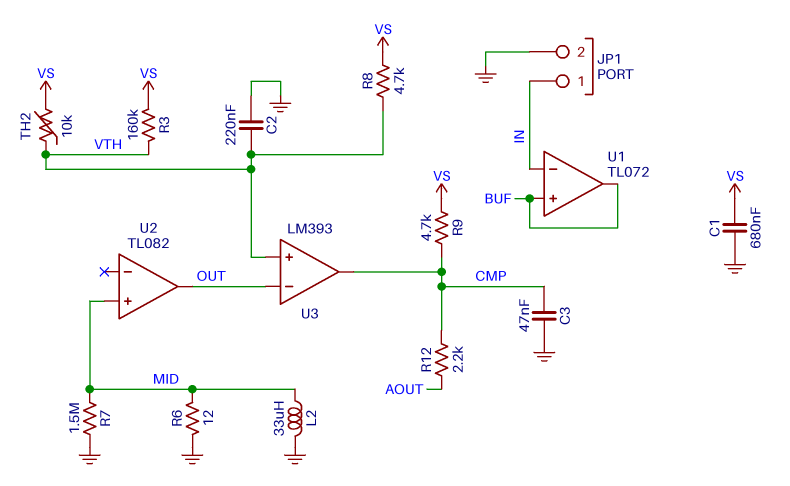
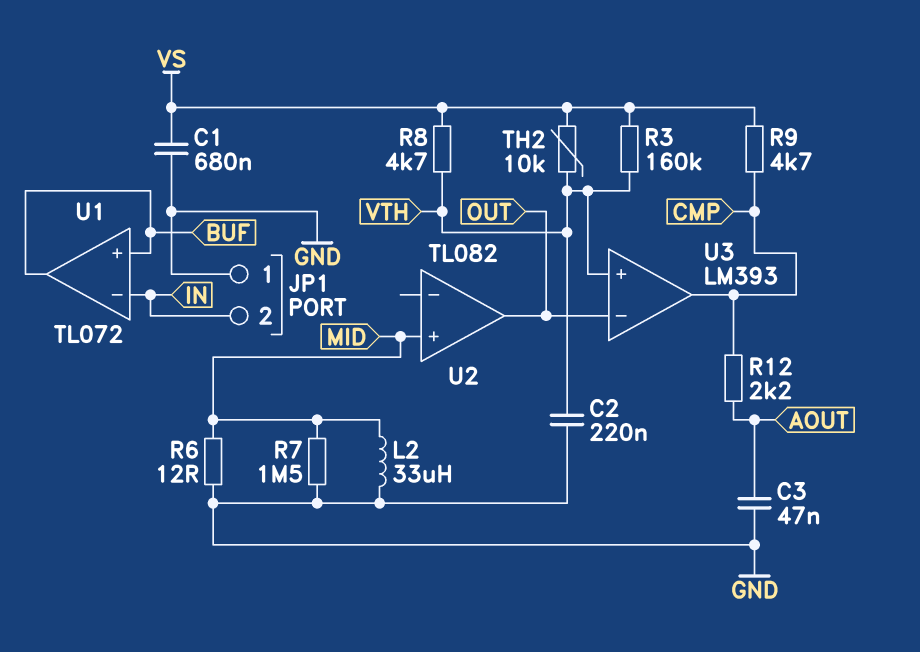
C3: 47nF (CMP, GND) -> 47nF (AOUT, GND)
JP1 pin 1: IN -> GND
JP1 pin 2: GND -> IN

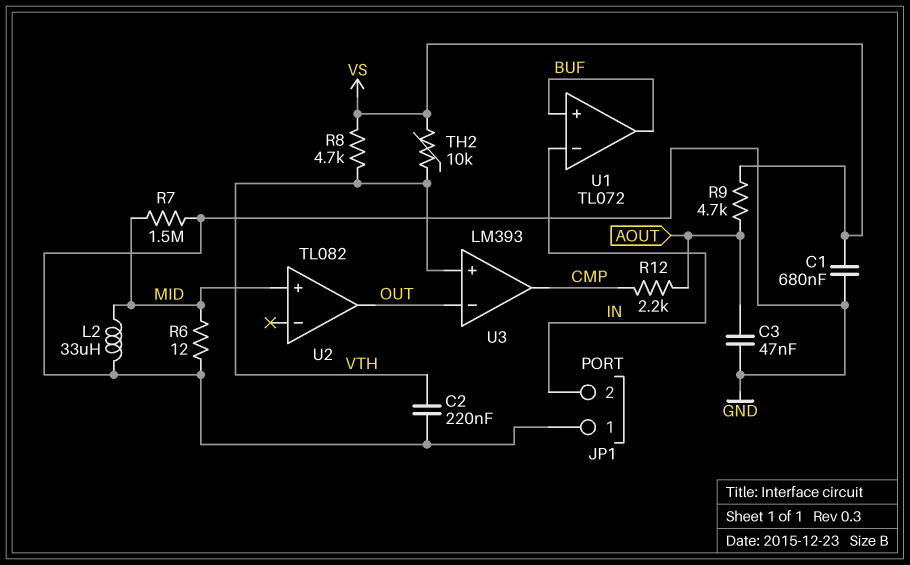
R3: 160k (VS, VTH) -> none
R9: 4.7k (CMP, VS) -> 4.7k (AOUT, VS)

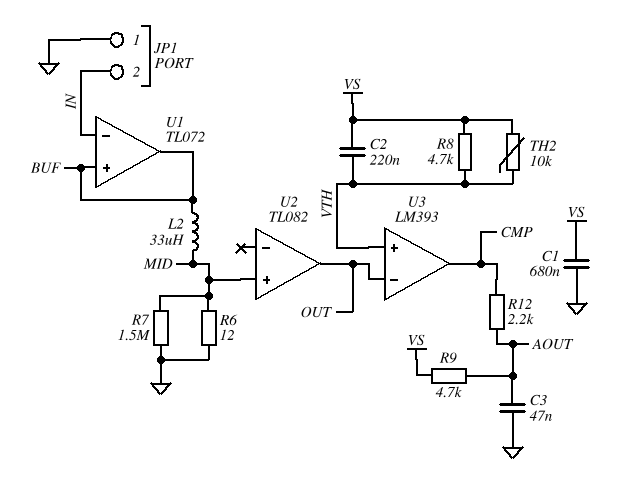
C2: 220nF (GND, VTH) -> 220nF (VS, VTH)
L2: 33uH (GND, MID) -> 33uH (BUF, MID)

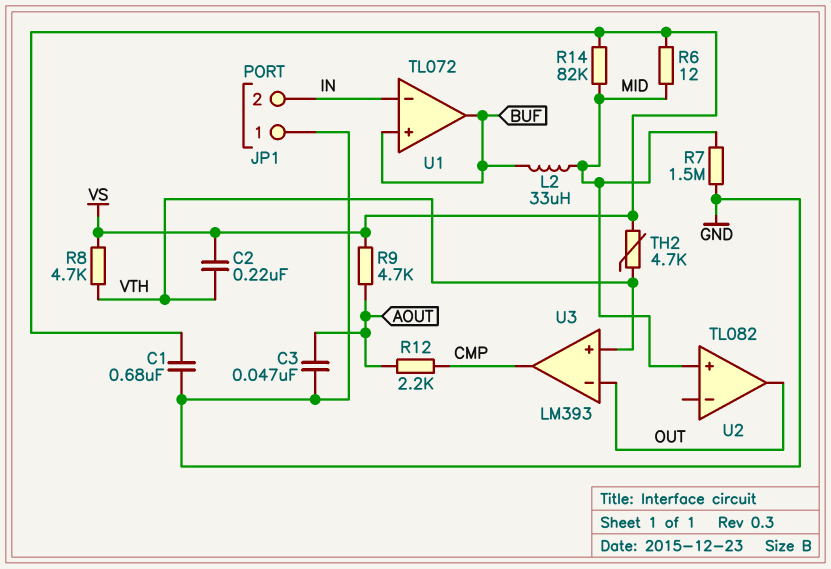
R6: 12 (GND, MID) -> 12 (MID, VS)
R14: none -> 82k (MID, VS)
TH2: 10k (VS, VTH) -> 4.7k (VS, VTH)

